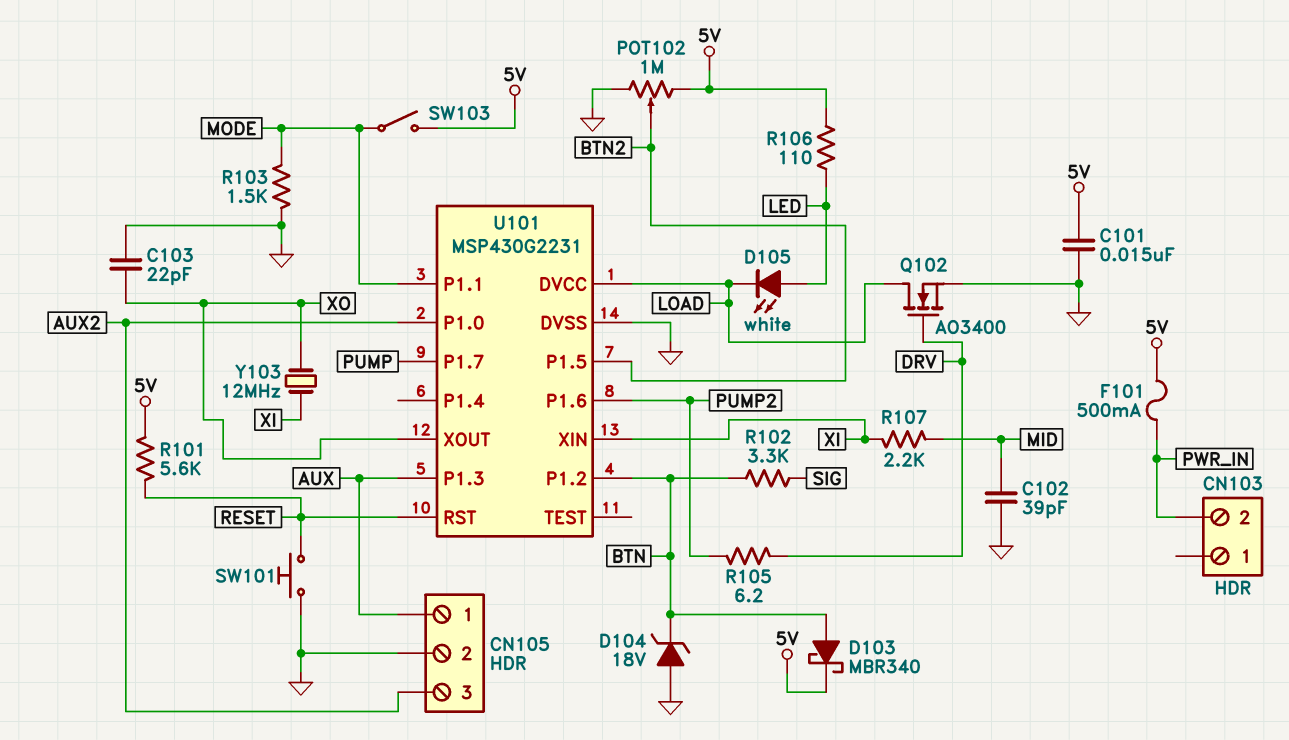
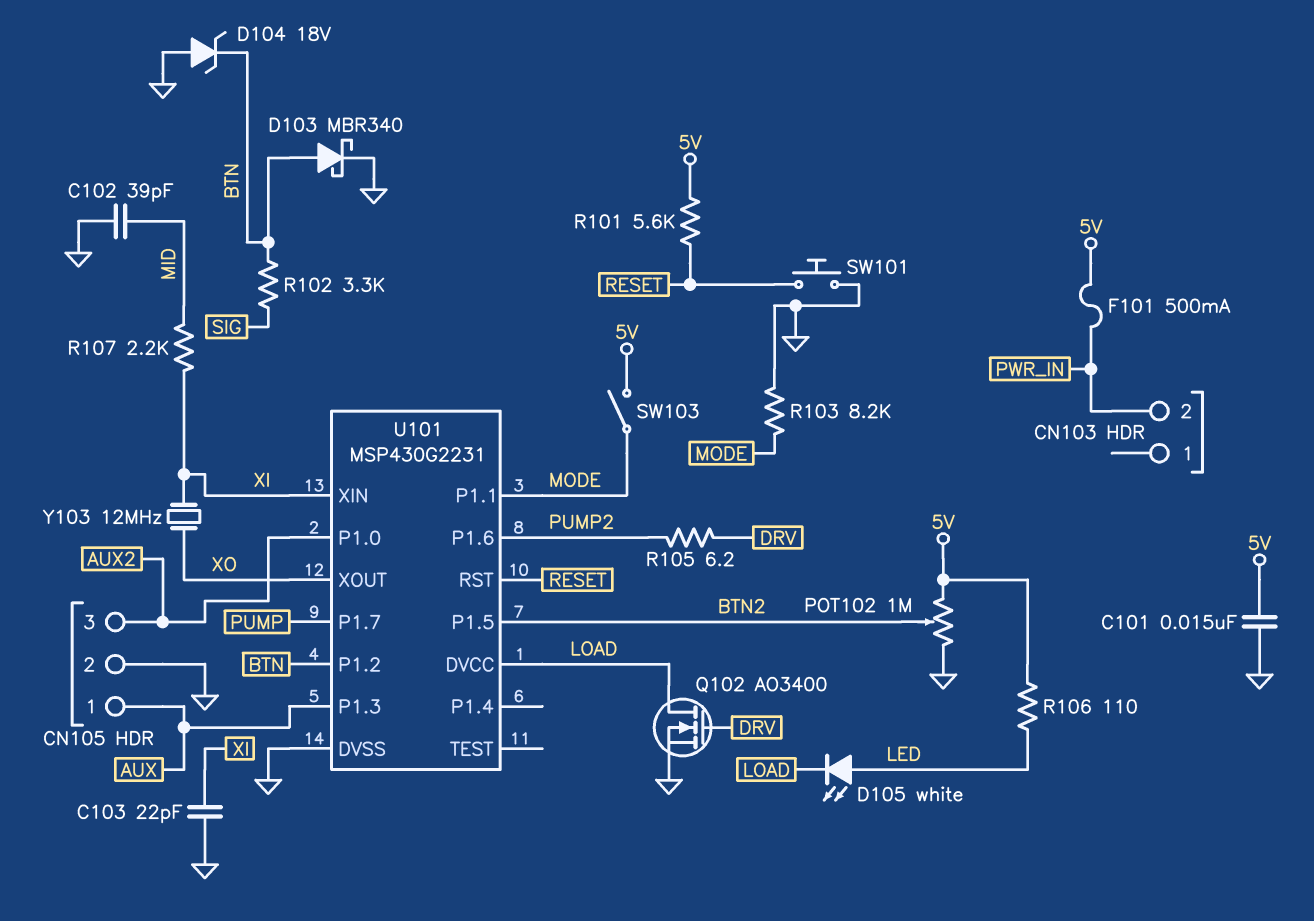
C103: 22pF (GND, XO) -> 22pF (GND, XI)
D103: schottky MBR340 (A BTN, K 5V) -> schottky MBR340 (A BTN, K GND)
R103: 1.5k (GND, MODE) -> 8.2k (GND, MODE)

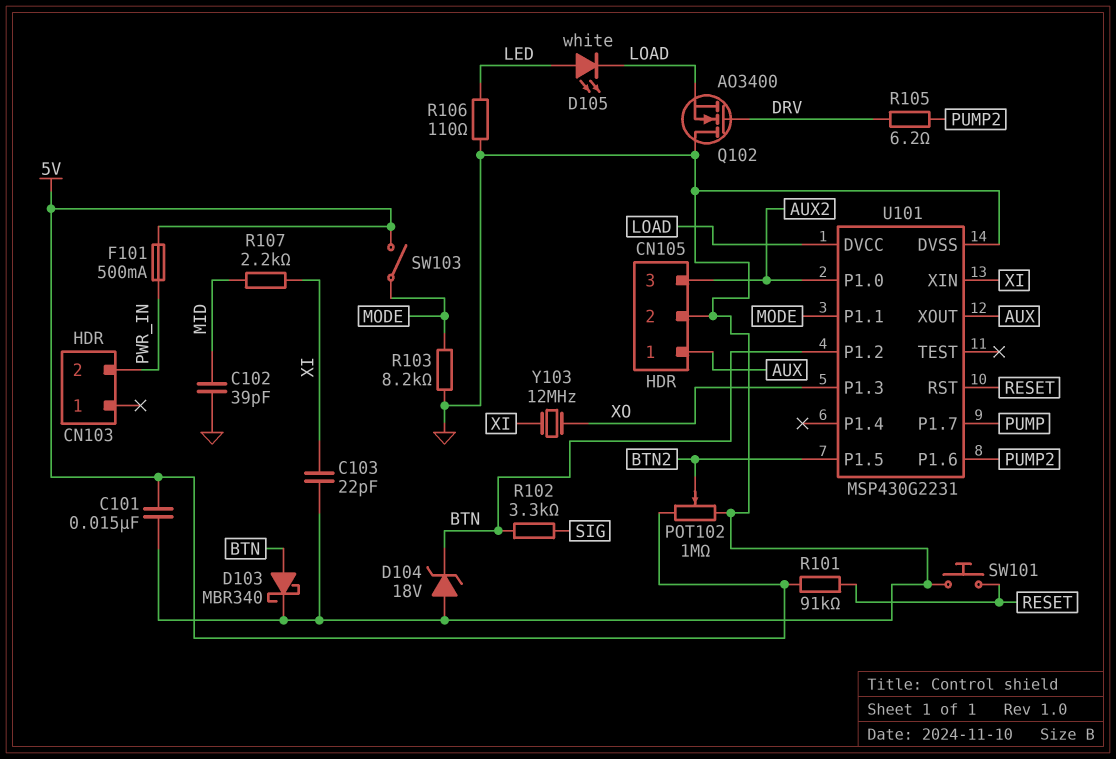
Q102: NMOS AO3400 (G DRV, D LOAD, S GND) -> NMOS AO3400 (G DRV, D GND, S LOAD)
R101: 5.6k (5V, RESET) -> 91k (5V, RESET)
R106: 110 (5V, LED) -> 110 (GND, LED)
U101 pin P1.3: AUX -> XO
U101 pin XOUT: XO -> AUX

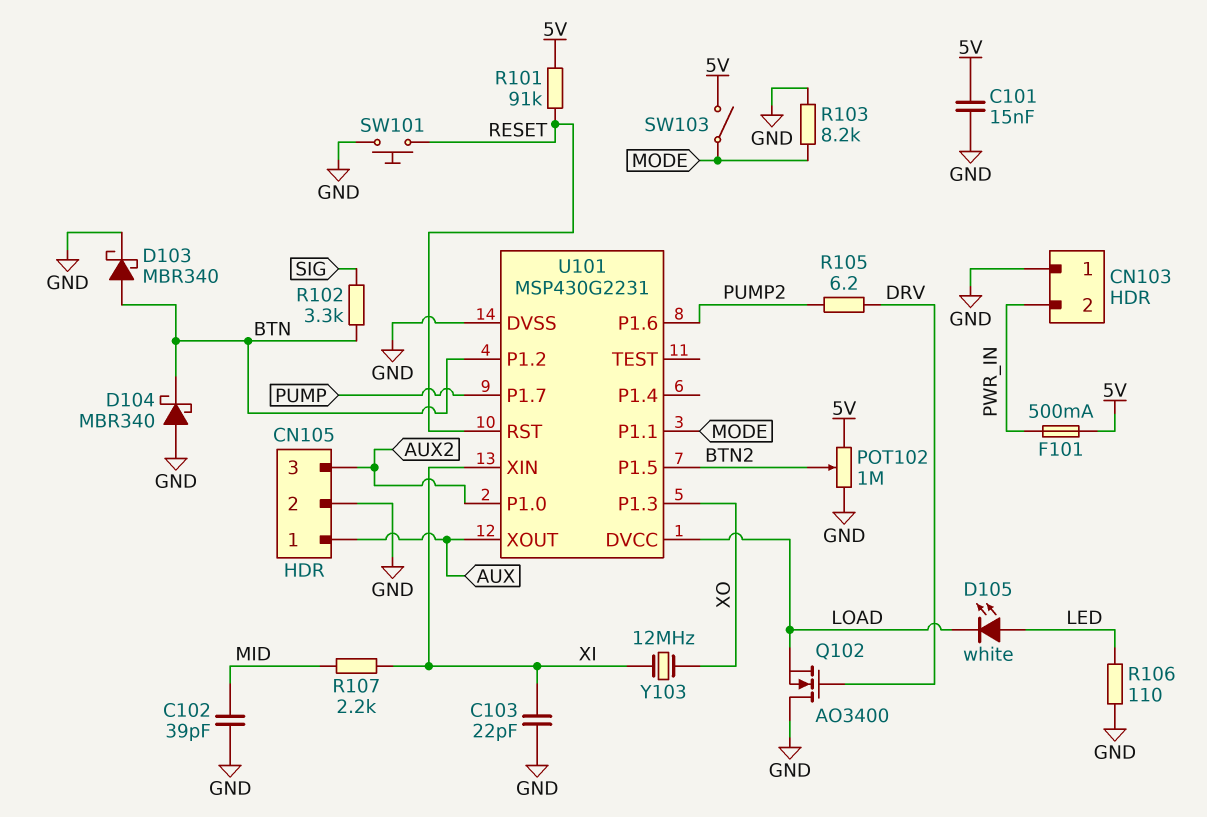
CN103 pin 1: none -> GND
D104: zener 18V (A GND, K BTN) -> schottky MBR340 (A GND, K BTN)

